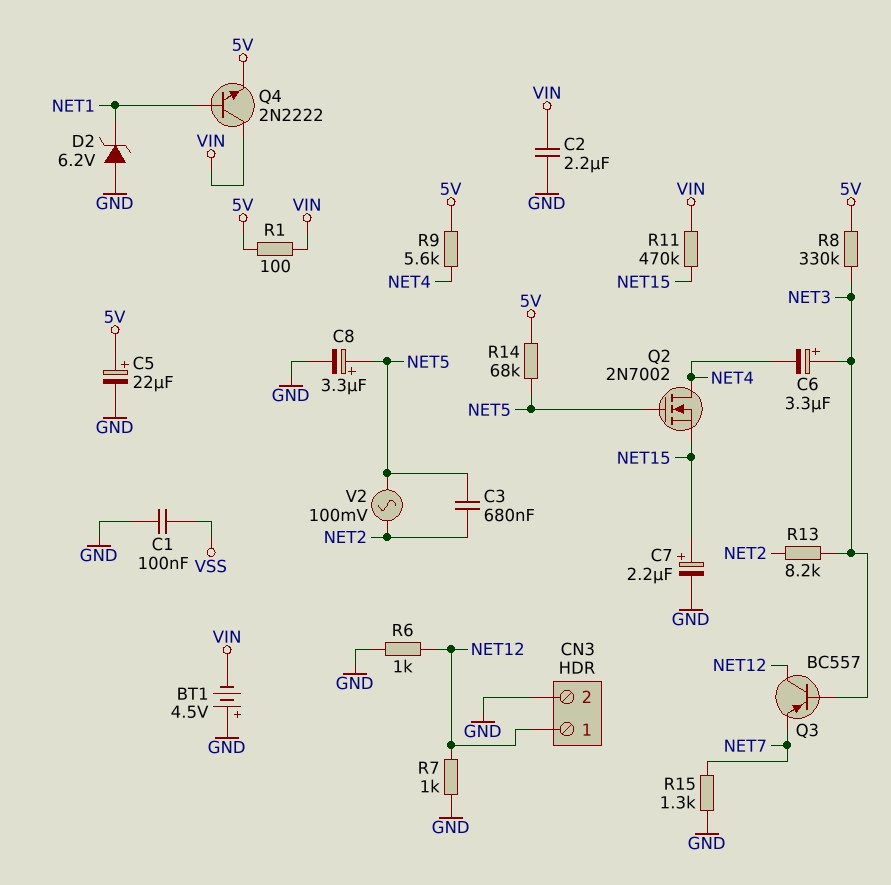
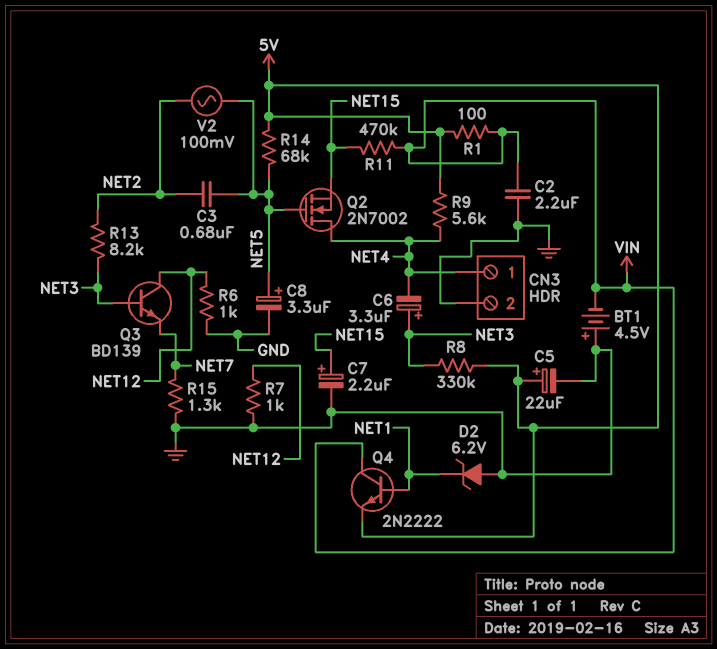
C1: 100nF (GND, VSS) -> none
CN3 pin 1: NET12 -> NET4
Q3: PNP BC557 (B NET3, C NET12, E NET7) -> NPN BD139 (B NET3, C NET12, E NET7)

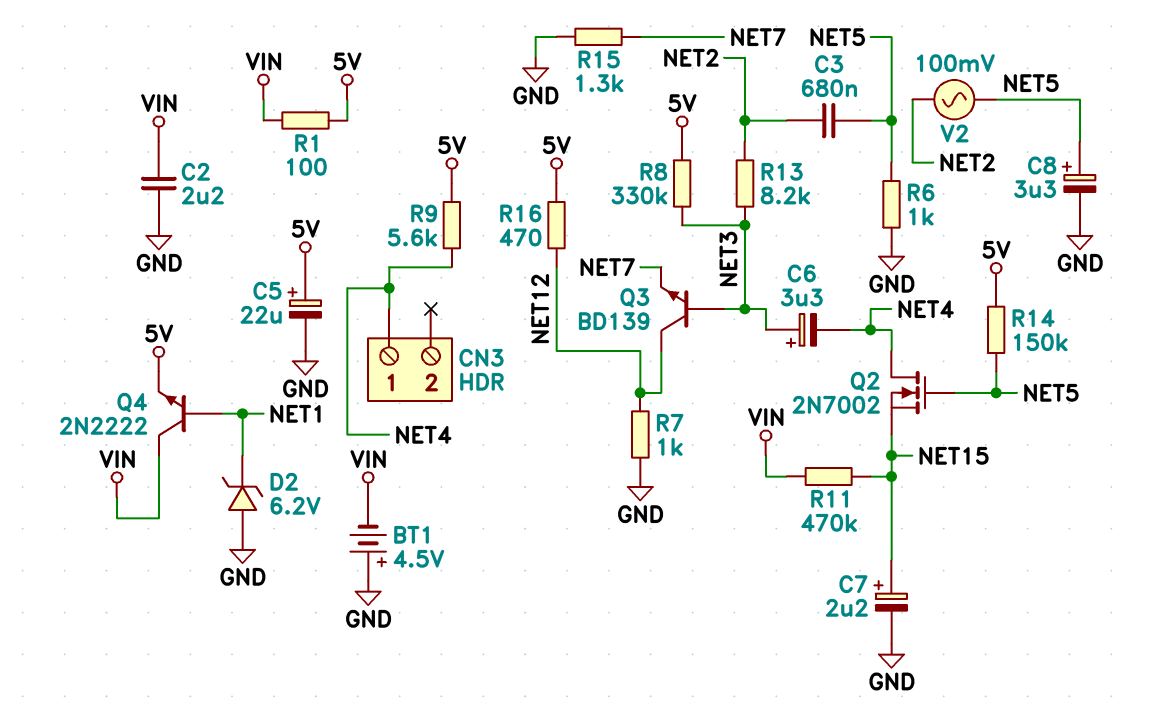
CN3 pin 2: GND -> none
R6: 1k (GND, NET12) -> 1k (GND, NET5)
R14: 68k (5V, NET5) -> 150k (5V, NET5)
R16: none -> 470 (5V, NET12)

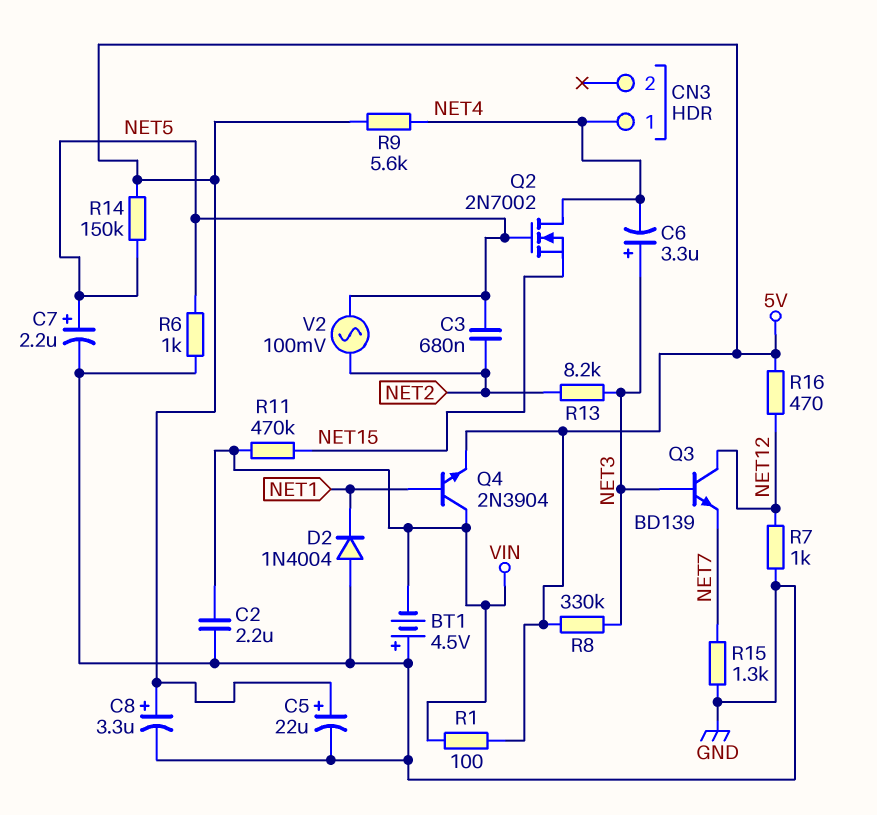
C7: 2.2uF (plus NET15, minus GND) -> 2.2uF (plus NET5, minus GND)
C8: 3.3uF (plus NET5, minus GND) -> 3.3uF (plus 5V, minus GND)
D2: zener 6.2V (A GND, K NET1) -> diode 1N4004 (A GND, K NET1)
Q4: NPN 2N2222 (B NET1, C VIN, E 5V) -> NPN 2N3904 (B NET1, C VIN, E 5V)

